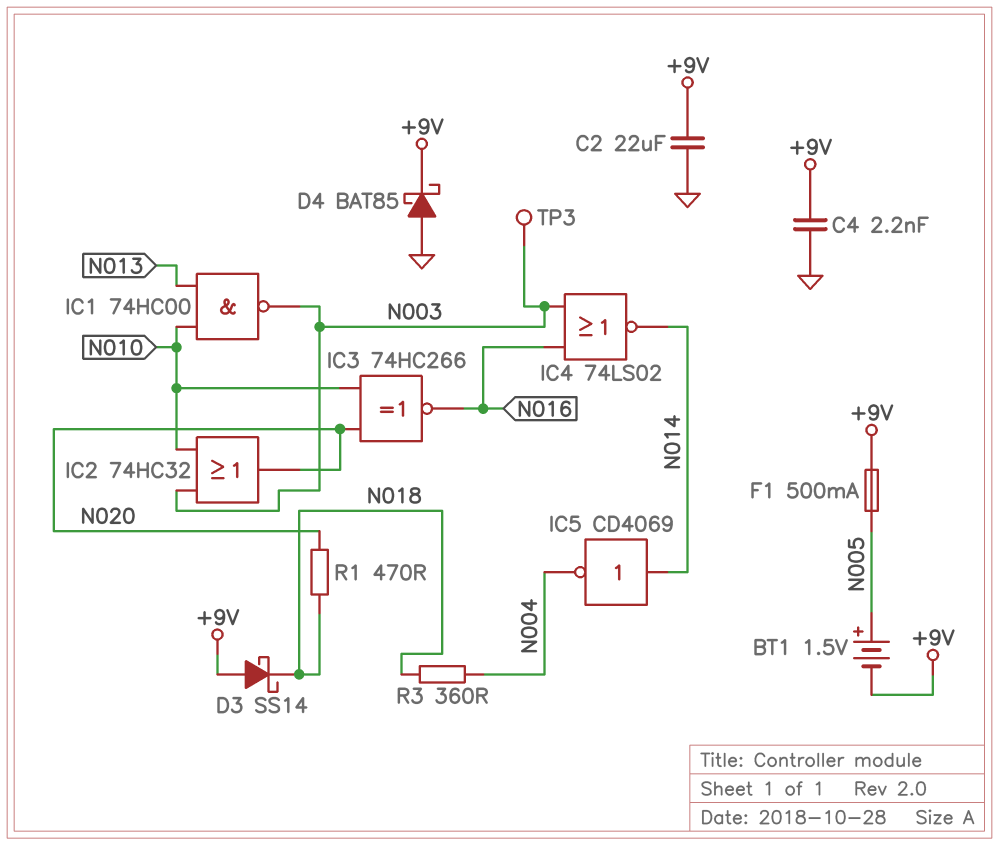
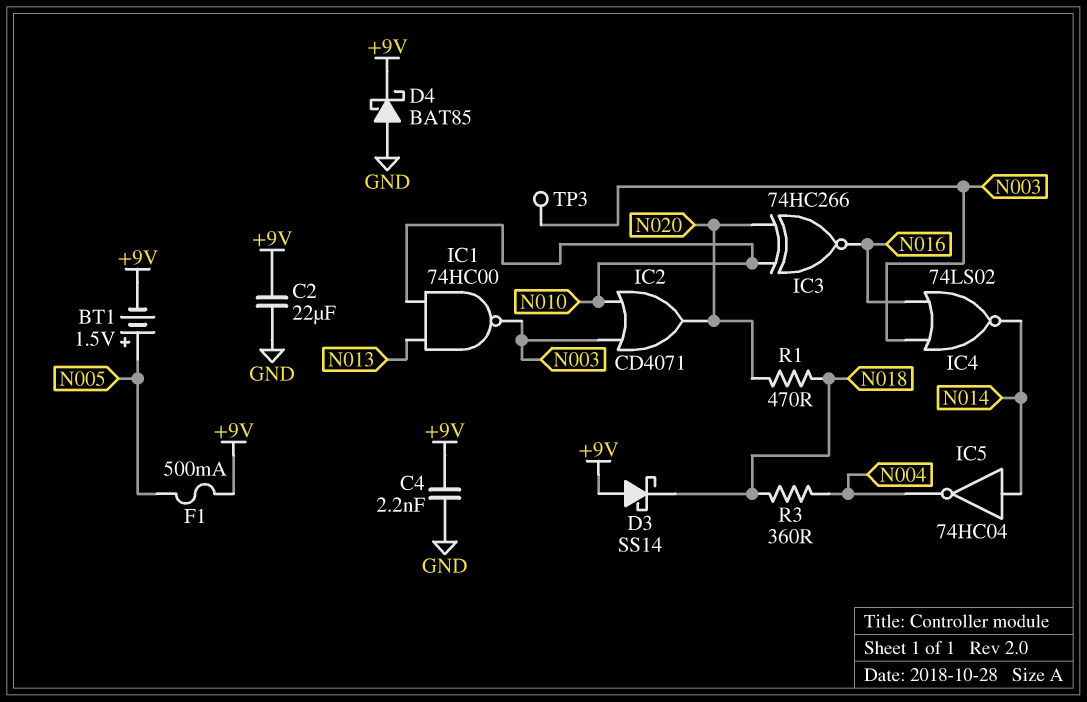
IC2: OR 74HC32 (in N003, in N010, out N020) -> OR CD4071 (in N003, in N010, out N020)
IC5: NOT CD4069 (in N014, out N004) -> NOT 74HC04 (in N014, out N004)

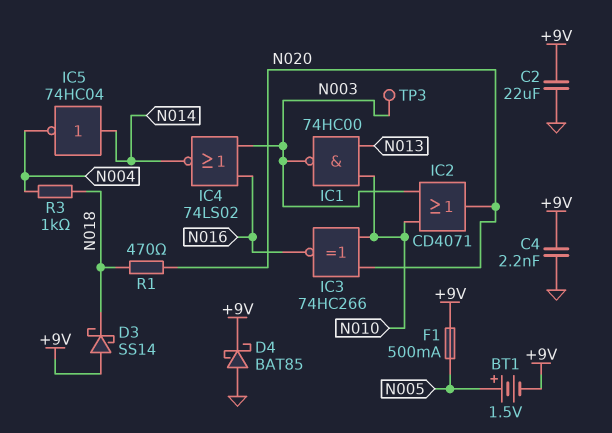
R3: 360 (N004, N018) -> 1k (N004, N018)

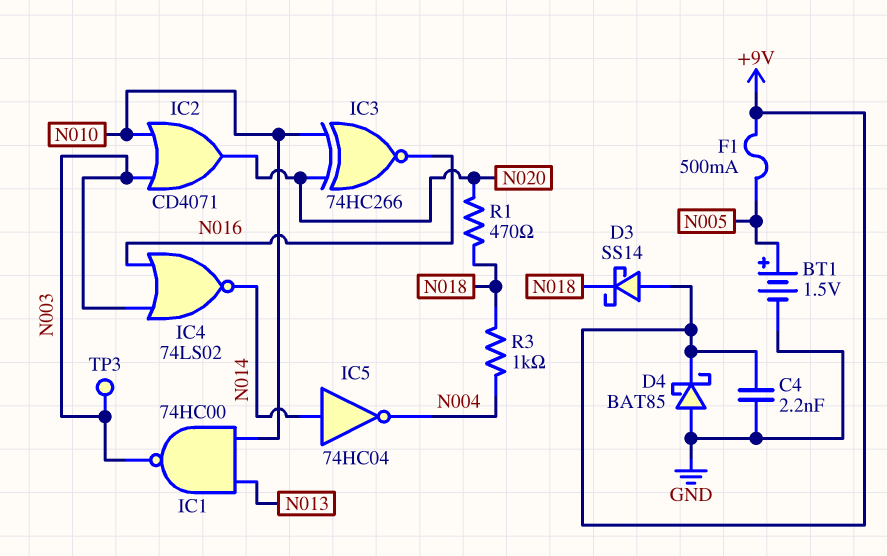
BT1: 1.5V (plus N005, minus +9V) -> 1.5V (plus N005, minus GND)
C2: 22uF (+9V, GND) -> none

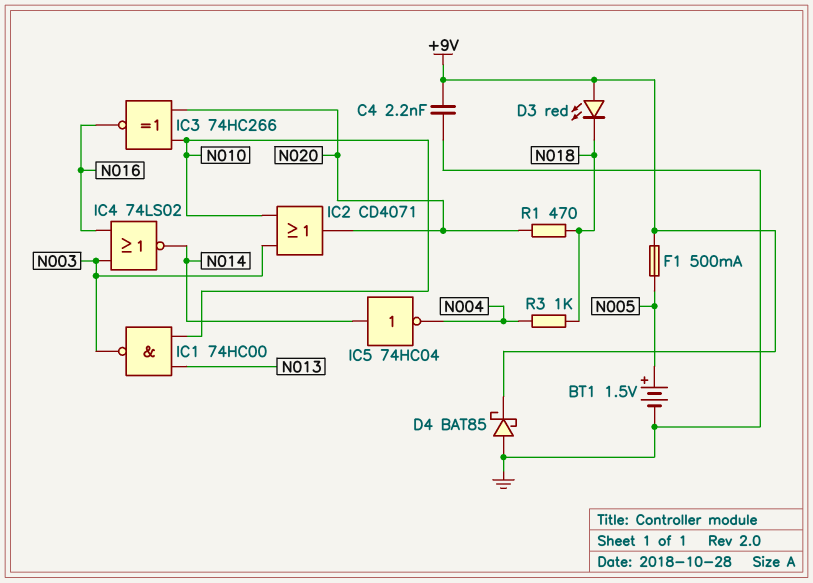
D3: schottky SS14 (A +9V, K N018) -> LED red (A +9V, K N018)
TP3: test point (N003) -> none

